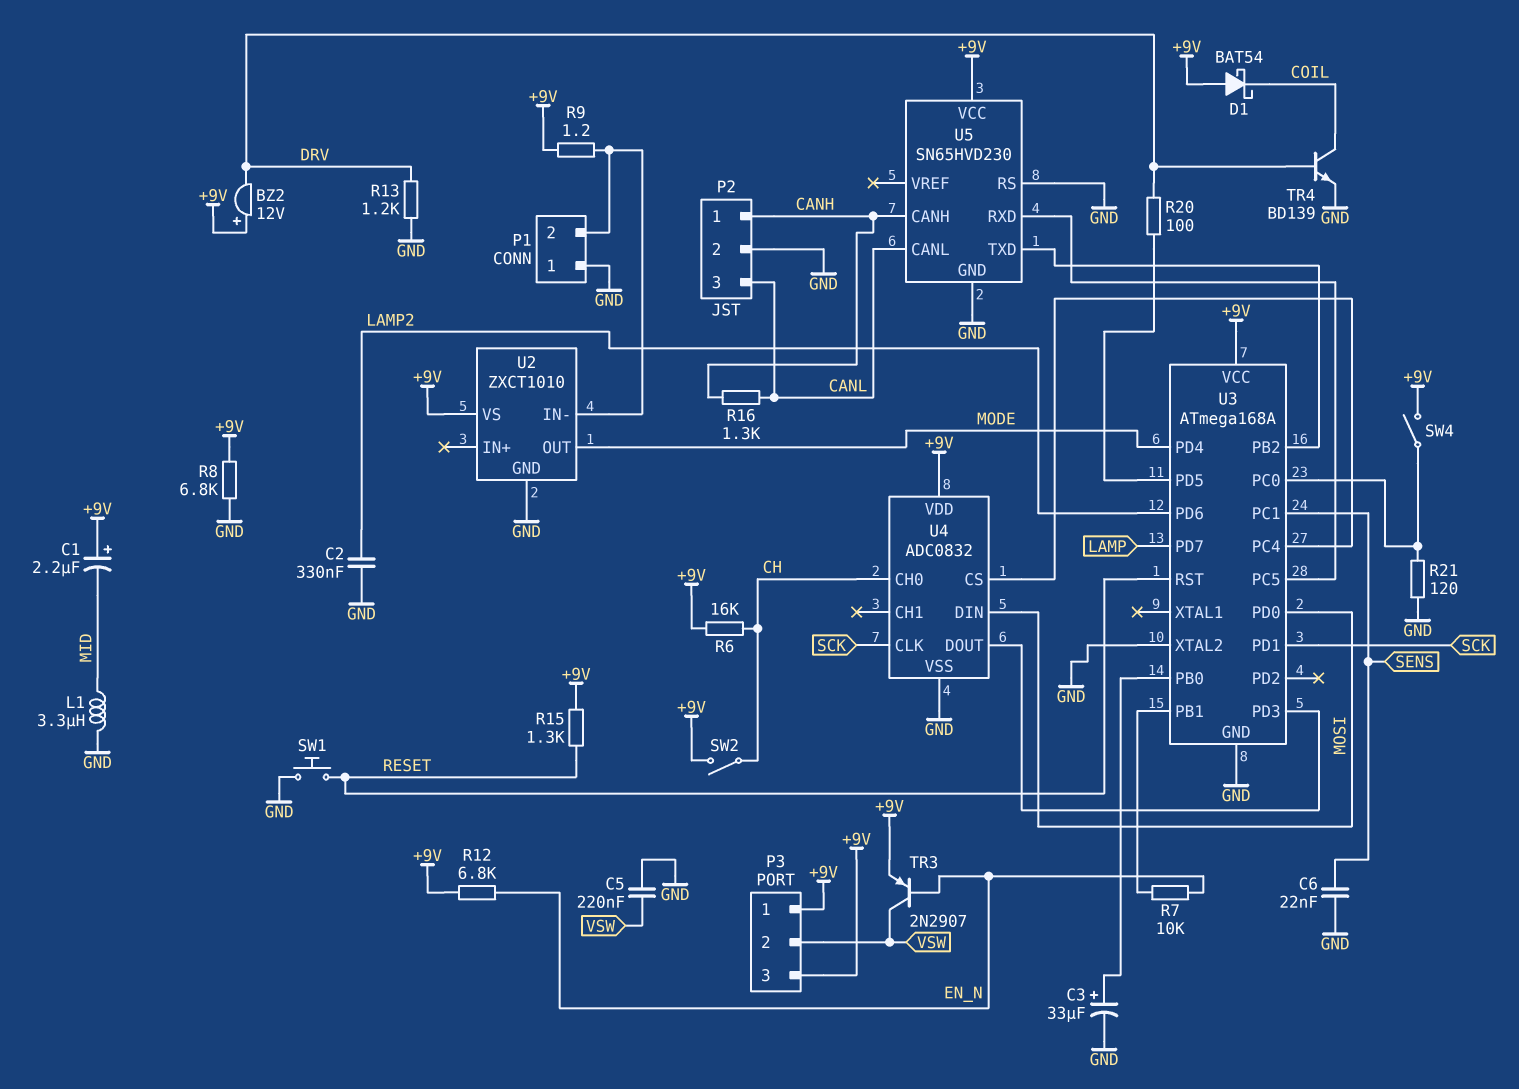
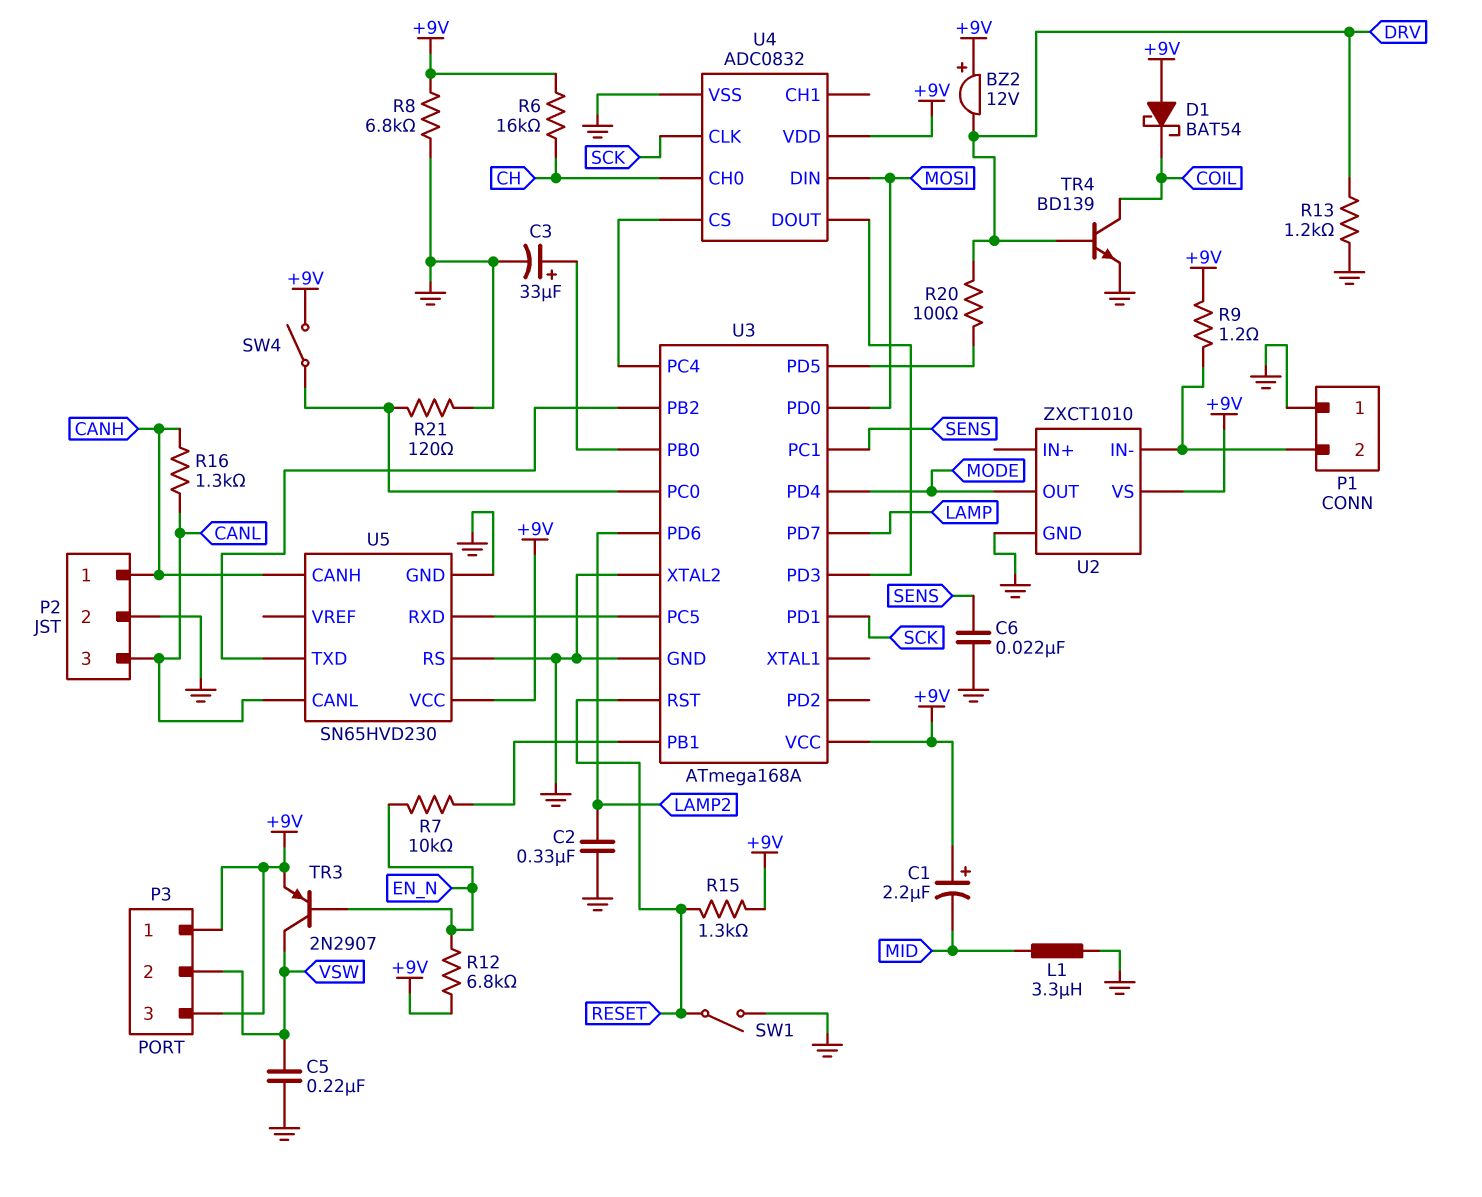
SW1: button (GND, RESET) -> switch (GND, RESET)
SW2: switch (+9V, CH) -> none

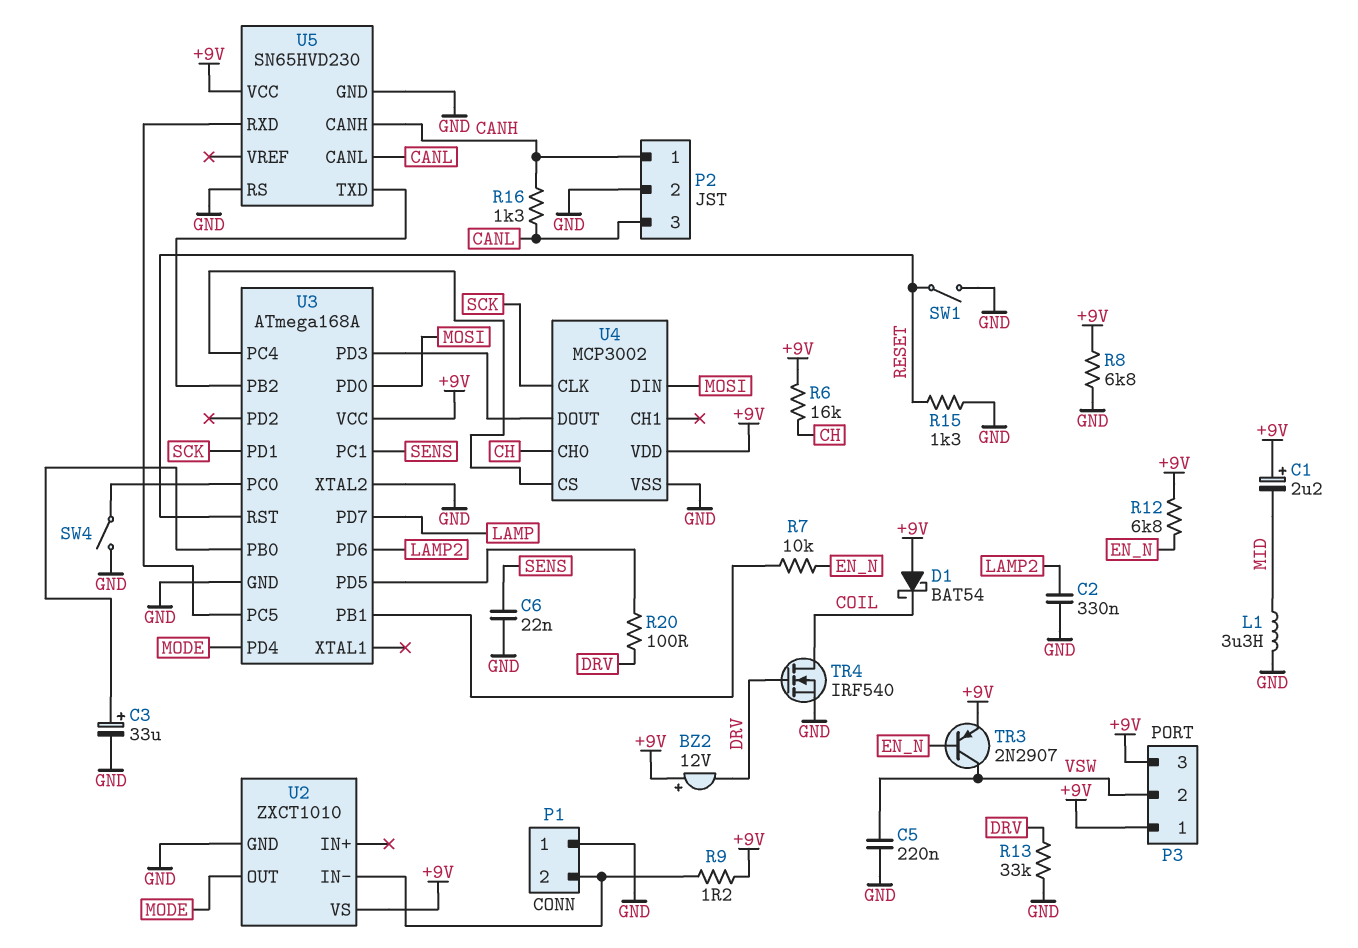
R13: 1.2k (DRV, GND) -> 33k (DRV, GND)
R15: 1.3k (+9V, RESET) -> 1.3k (GND, RESET)
R21: 120 (GND, U3/PC0) -> none
SW4: switch (+9V, U3/PC0) -> switch (GND, U3/PC0)
TR4: NPN BD139 (B DRV, C COIL, E GND) -> NMOS IRF540 (G DRV, D COIL, S GND)
U4: ADC0832 -> MCP3002

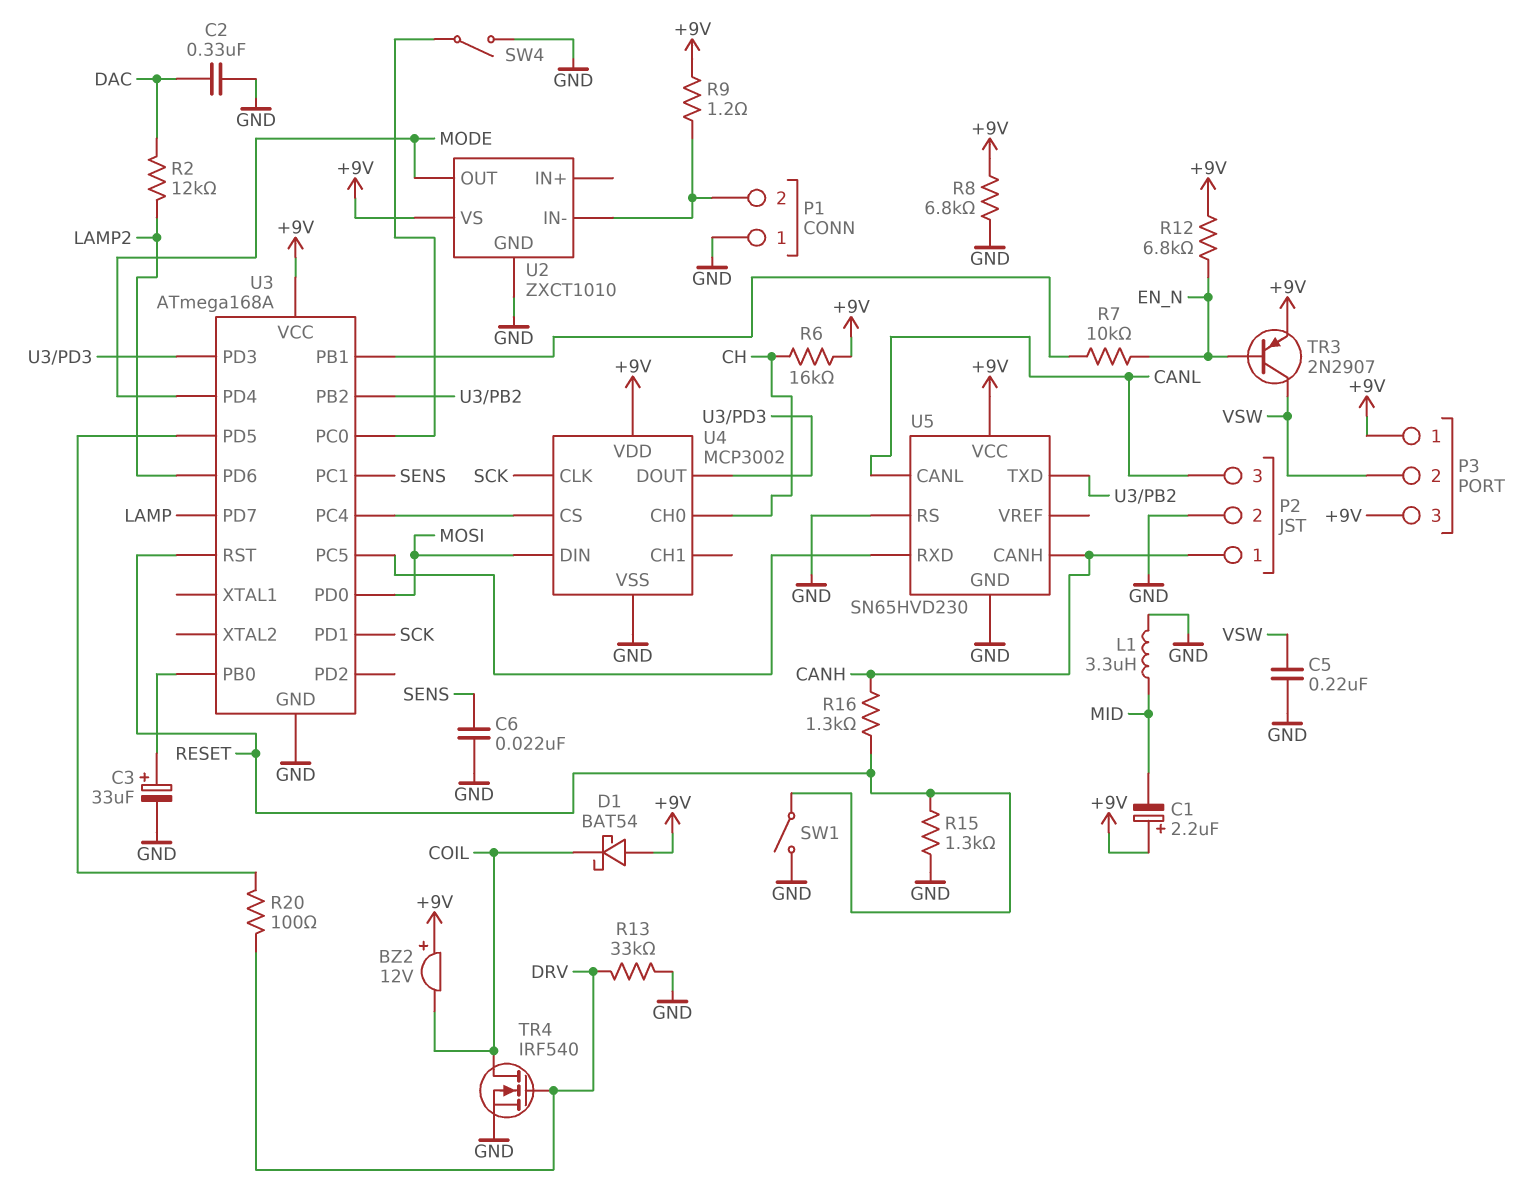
BZ2: buzzer 12V (plus +9V, minus DRV) -> buzzer 12V (plus +9V, minus COIL)
C2: 330nF (GND, LAMP2) -> 330nF (DAC, GND)
R2: none -> 12k (DAC, LAMP2)
R16: 1.3k (CANH, CANL) -> 1.3k (CANH, RESET)
U3 pin XTAL2: GND -> none

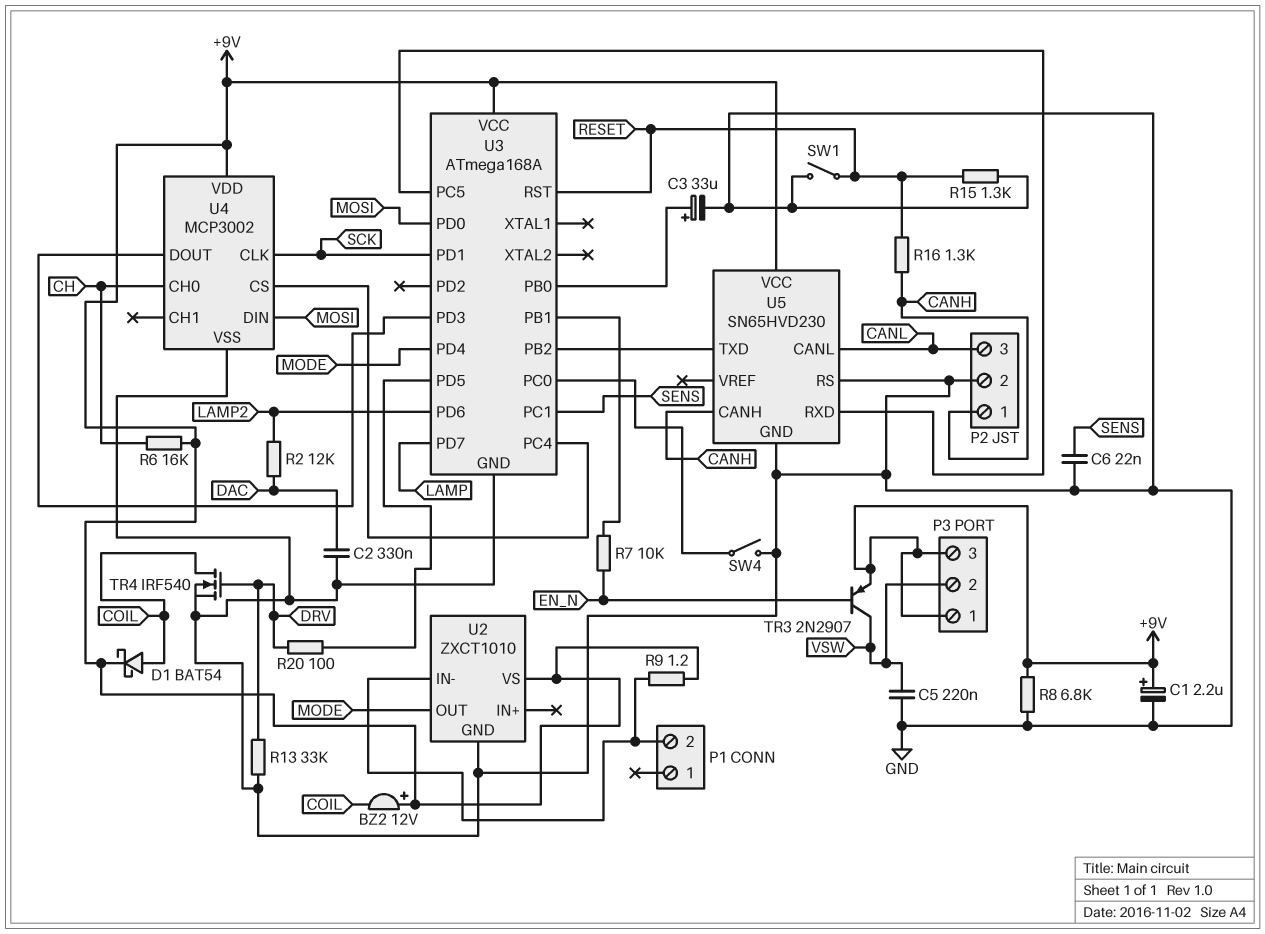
C1: 2.2uF (plus +9V, minus MID) -> 2.2uF (plus +9V, minus GND)
D1: schottky BAT54 (A +9V, K COIL) -> schottky BAT54 (A COIL, K +9V)
L1: 3.3uH (GND, MID) -> none
P1 pin 1: GND -> none
R12: 6.8k (+9V, EN_N) -> none

